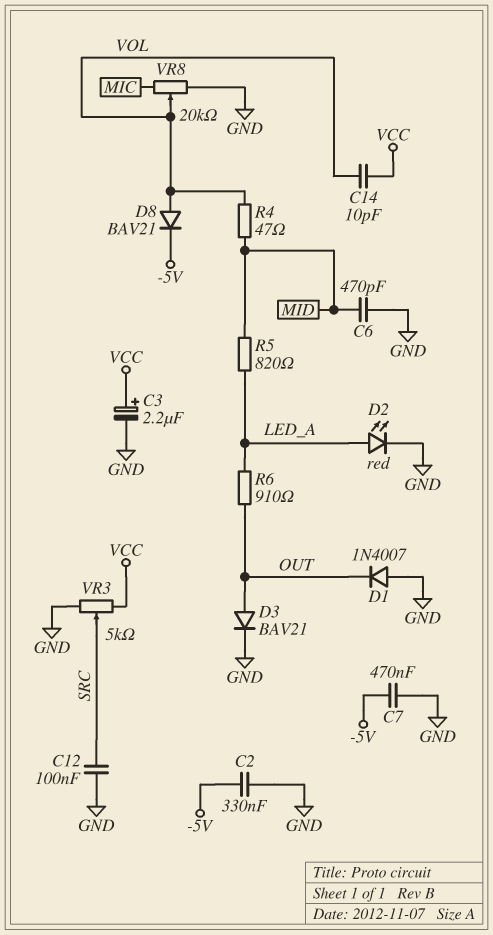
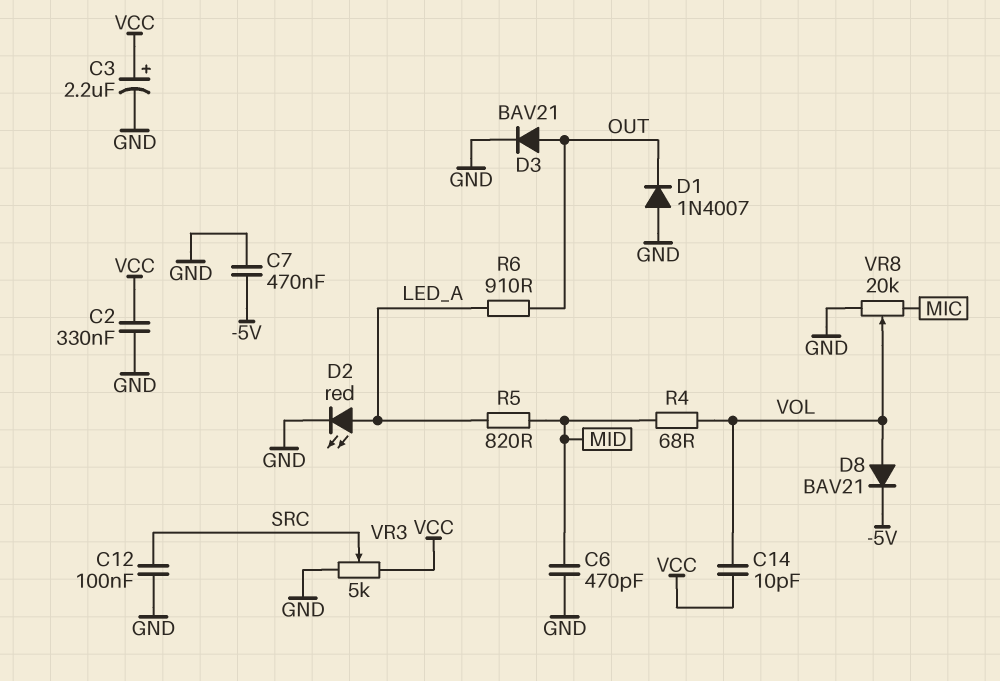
C2: 330nF (-5V, GND) -> 330nF (GND, VCC)
R4: 47 (MID, VOL) -> 68 (MID, VOL)

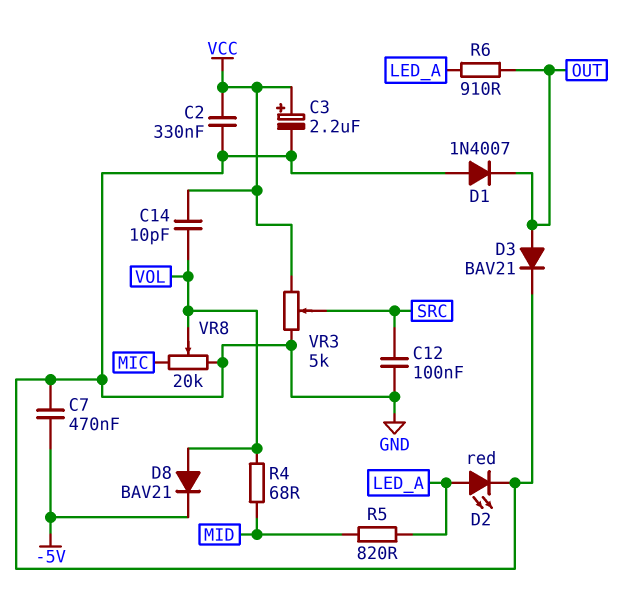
C6: 470pF (GND, MID) -> none

